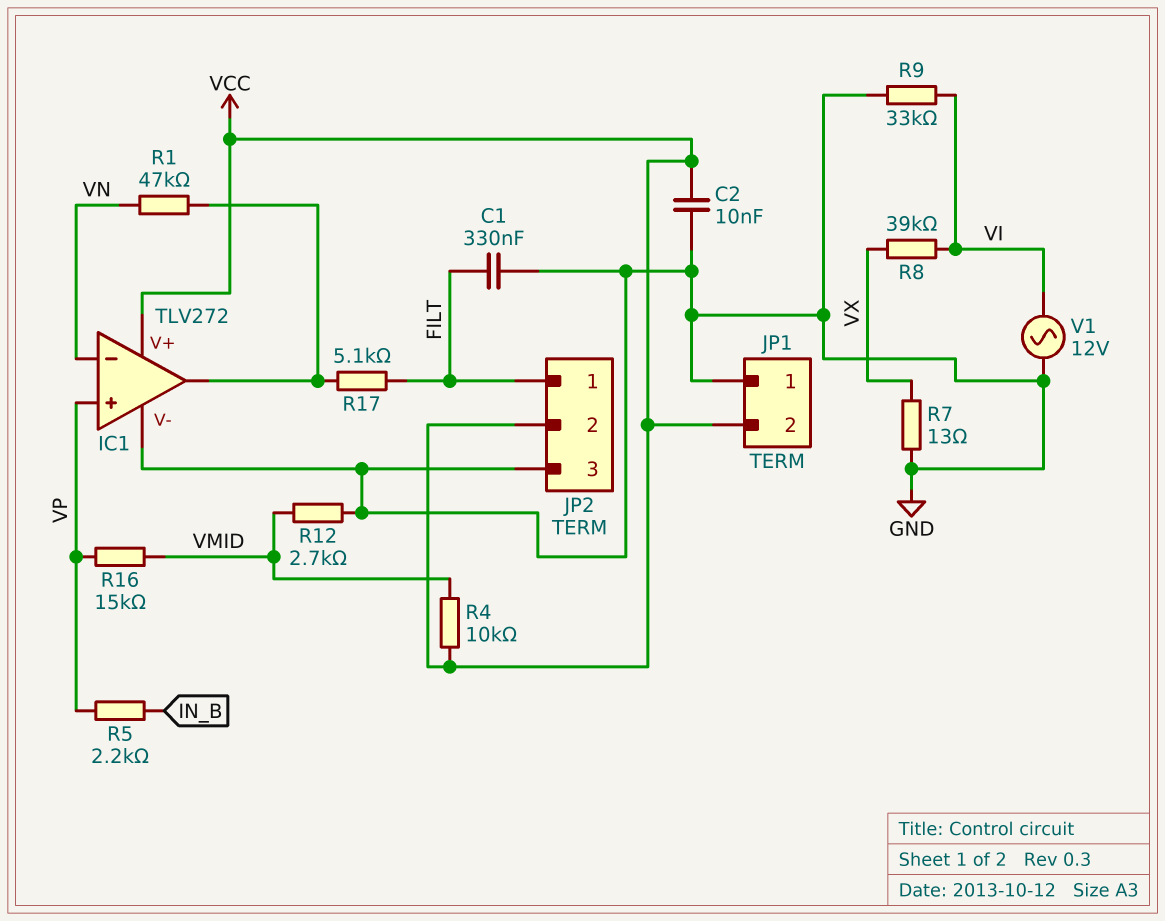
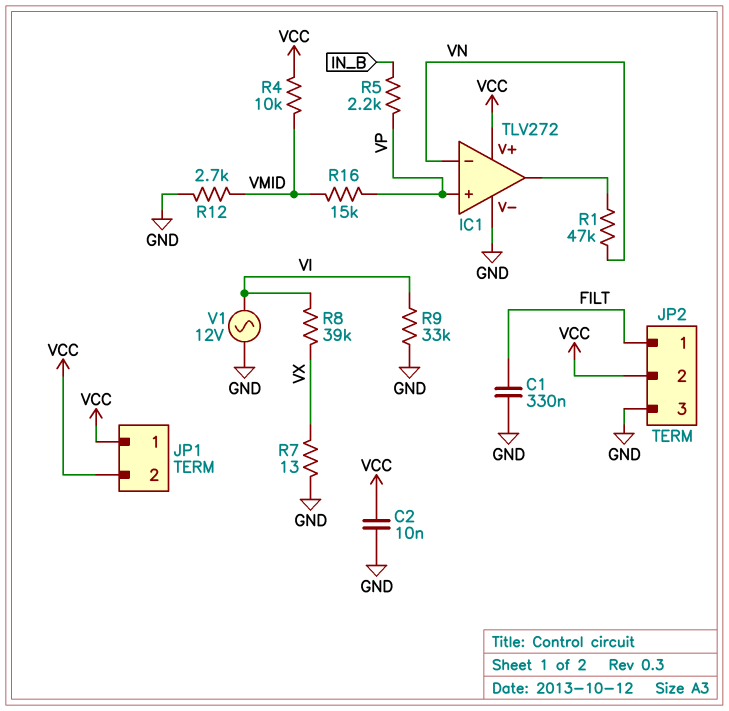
JP1 pin 1: GND -> VCC
R17: 5.1k (FILT, IC1/out) -> none

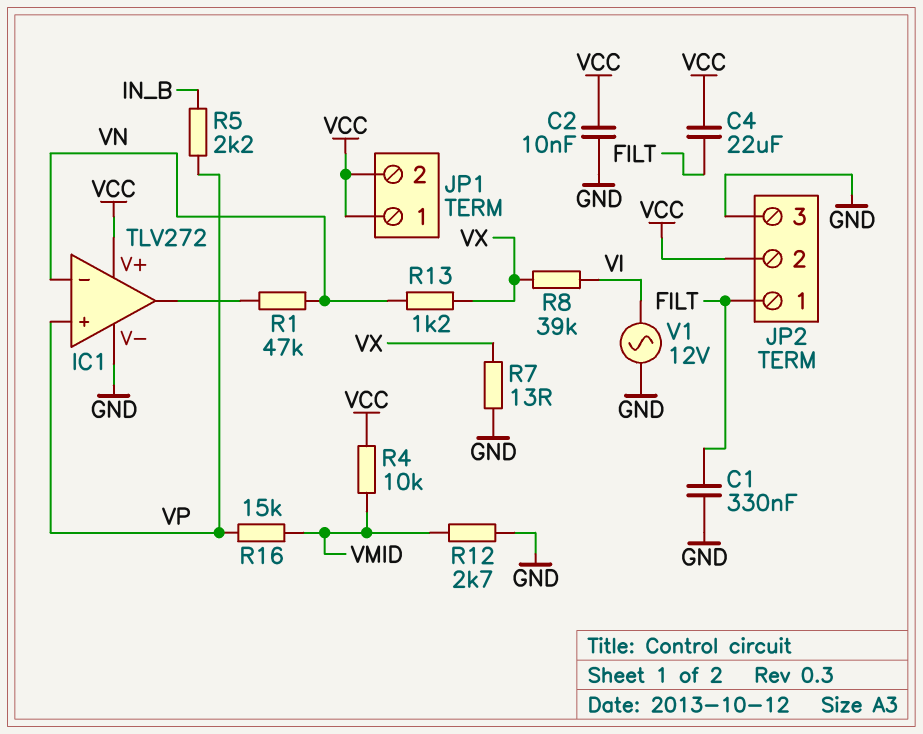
C4: none -> 22uF (FILT, VCC)
R9: 33k (GND, VI) -> none
R13: none -> 1.2k (VN, VX)

